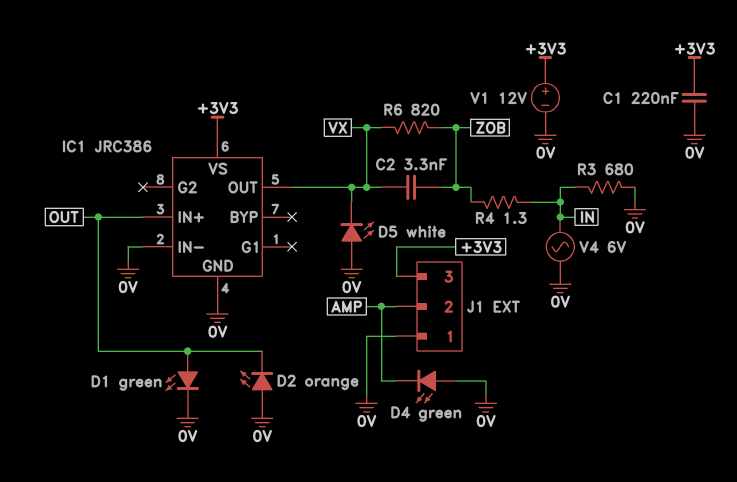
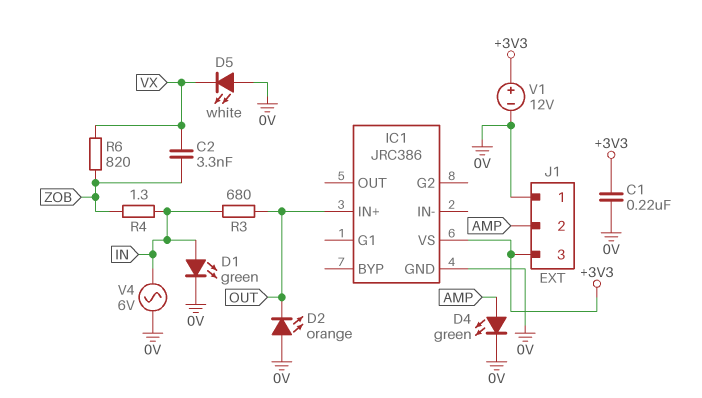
D1: LED green (A OUT, K 0V) -> LED green (A IN, K 0V)
D4: LED green (A 0V, K AMP) -> LED green (A AMP, K 0V)
IC1 pin IN-: 0V -> none
IC1 pin OUT: VX -> none
R3: 680 (0V, IN) -> 680 (IN, OUT)

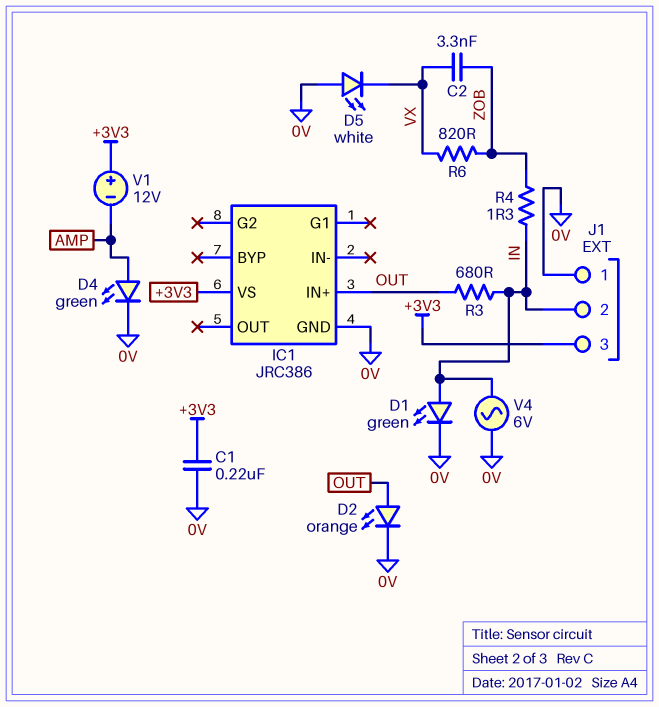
D2: LED orange (A 0V, K OUT) -> LED orange (A OUT, K 0V)
J1 pin 2: AMP -> IN
V1: 12V (plus +3V3, minus 0V) -> 12V (plus +3V3, minus AMP)

